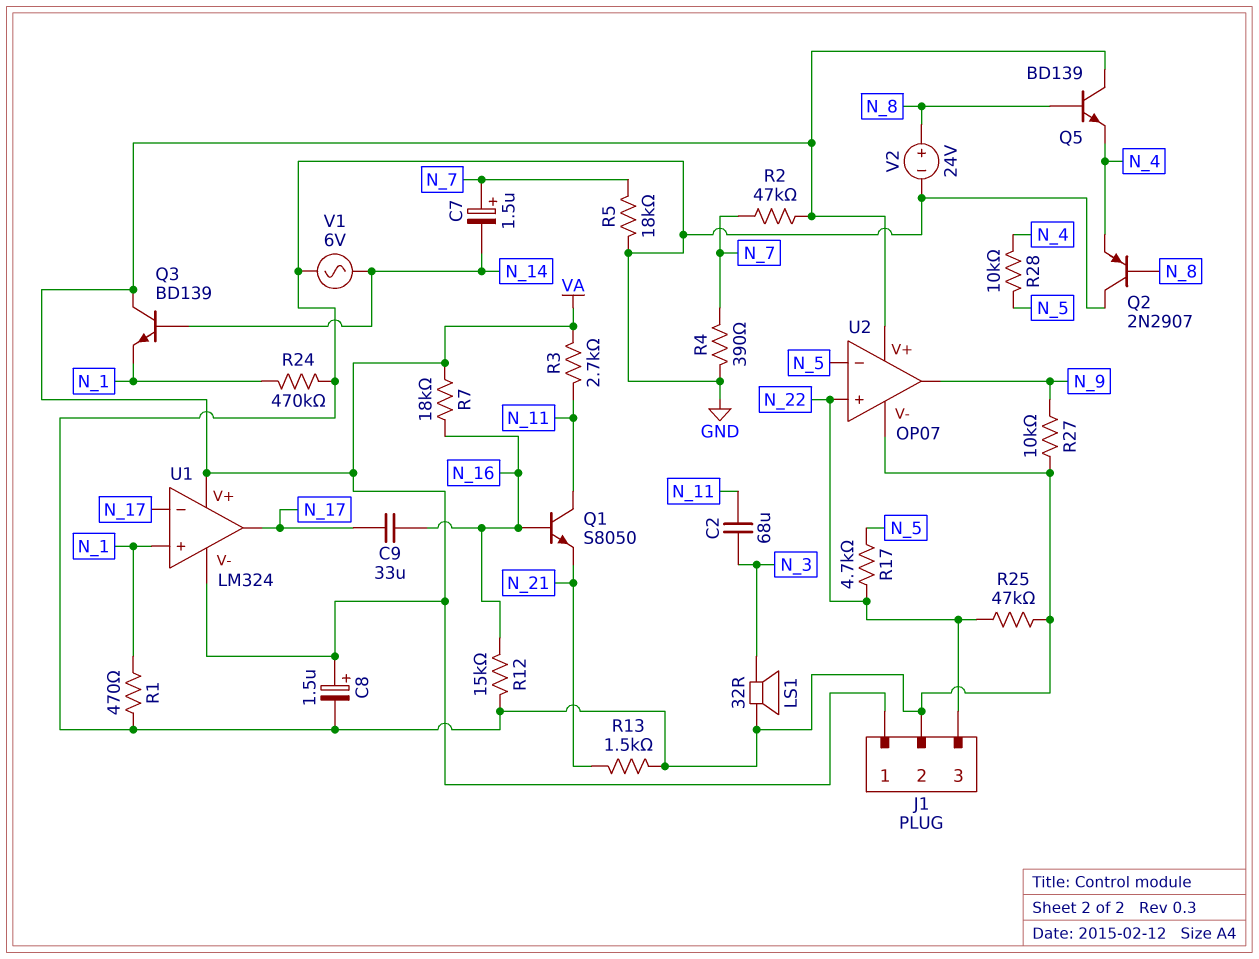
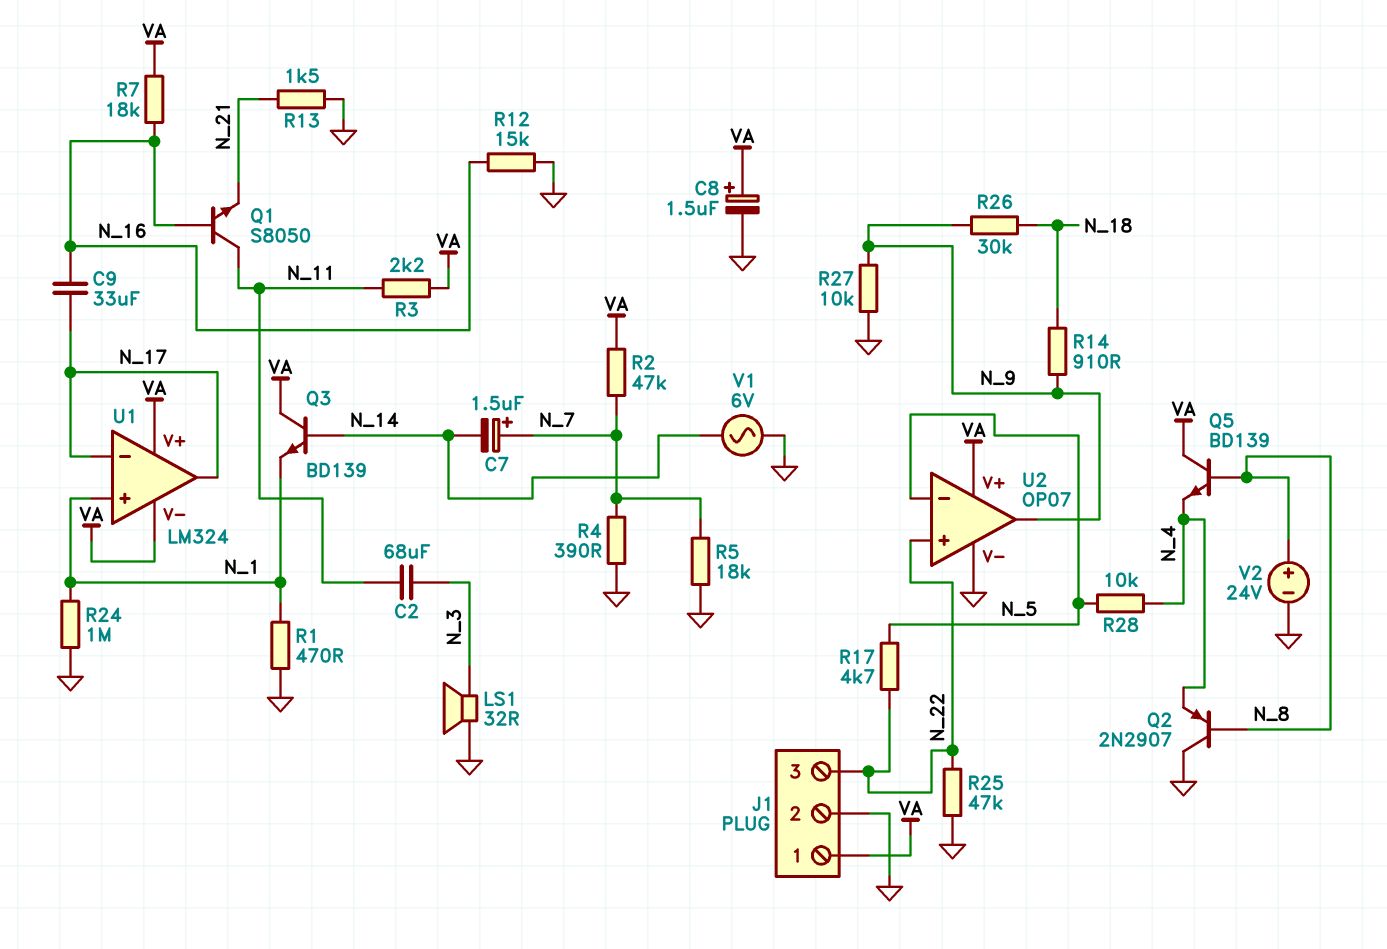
R3: 2.7k (N_11, VA) -> 2.2k (N_11, VA)
R14: none -> 910 (N_9, N_18)
R24: 470k (GND, N_1) -> 1M (GND, N_1)
R26: none -> 30k (N_9, N_18)

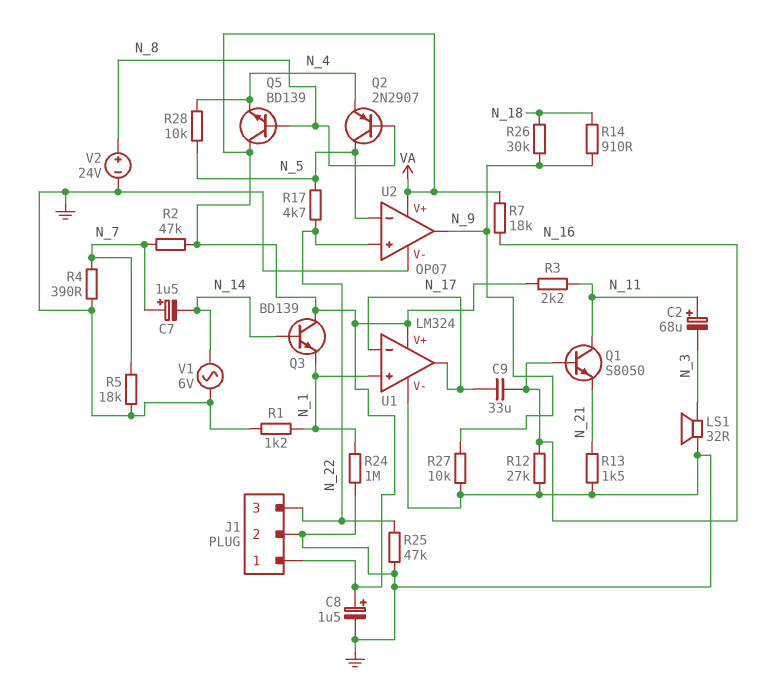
C2: 68uF (N_3, N_11) -> 68uF (plus N_11, minus N_3)
Q2: PNP 2N2907 (B N_8, C GND, E N_4) -> PNP 2N2907 (B N_8, C N_5, E N_4)
R1: 470 (GND, N_1) -> 1.2k (GND, N_1)
R12: 15k (GND, N_16) -> 27k (GND, N_16)
U1 pin V-: VA -> GND

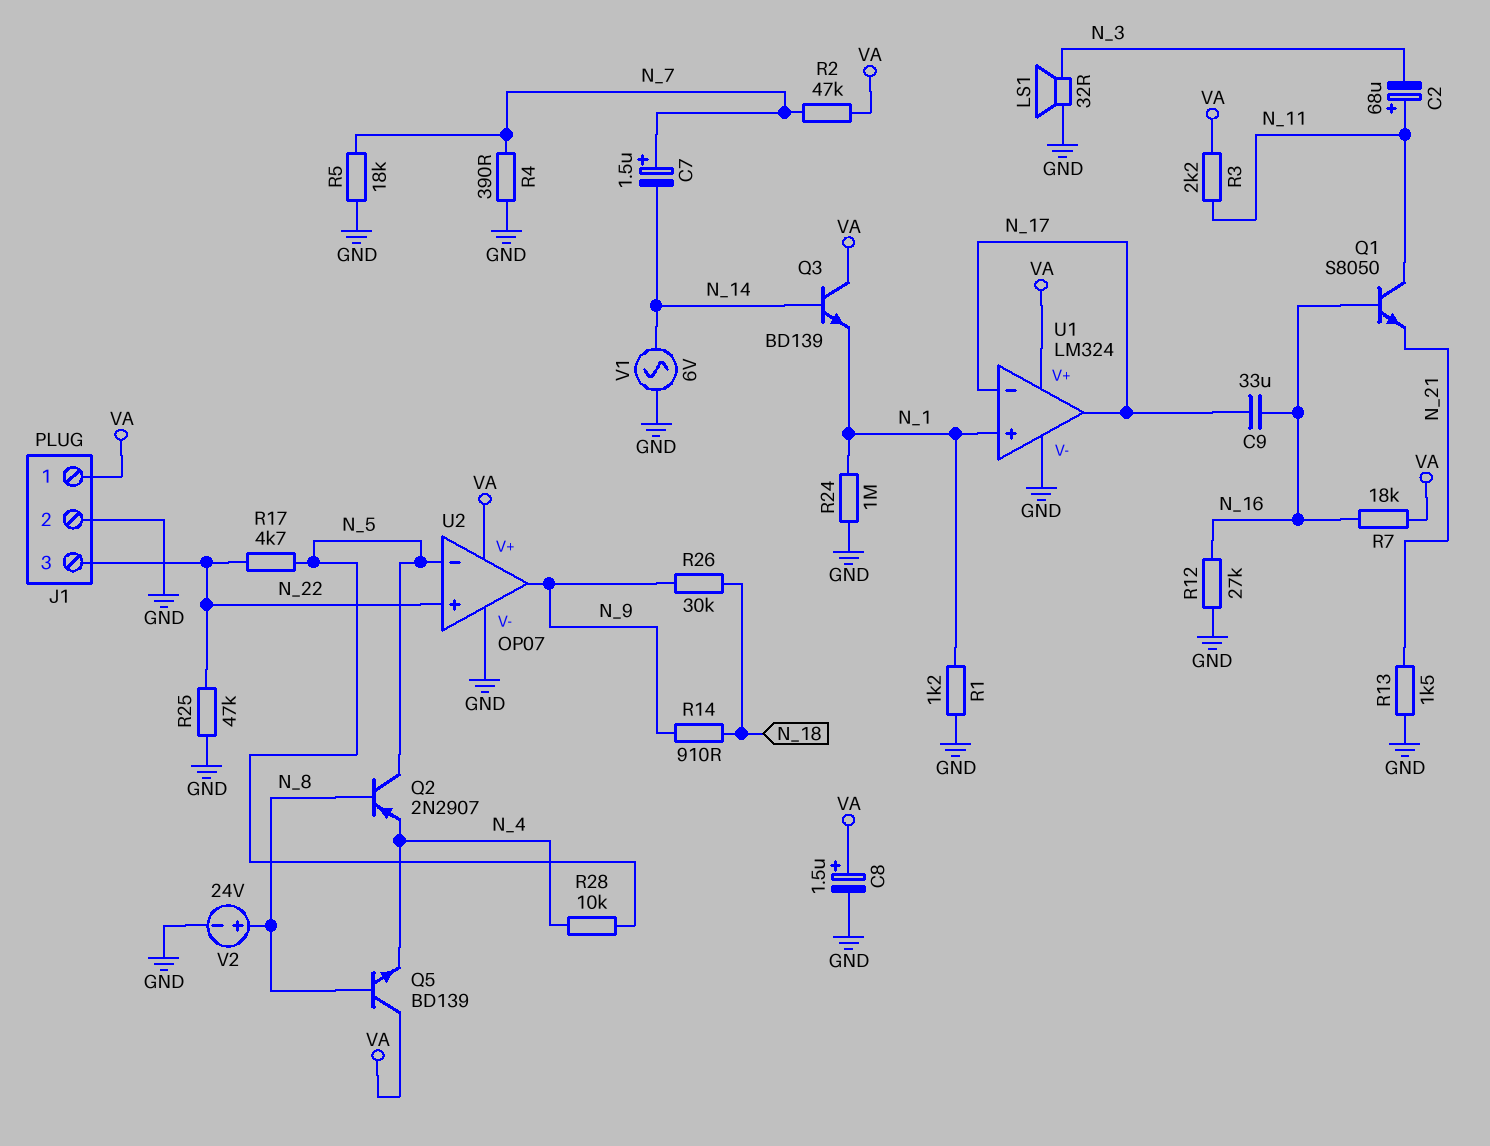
R27: 10k (GND, N_9) -> none

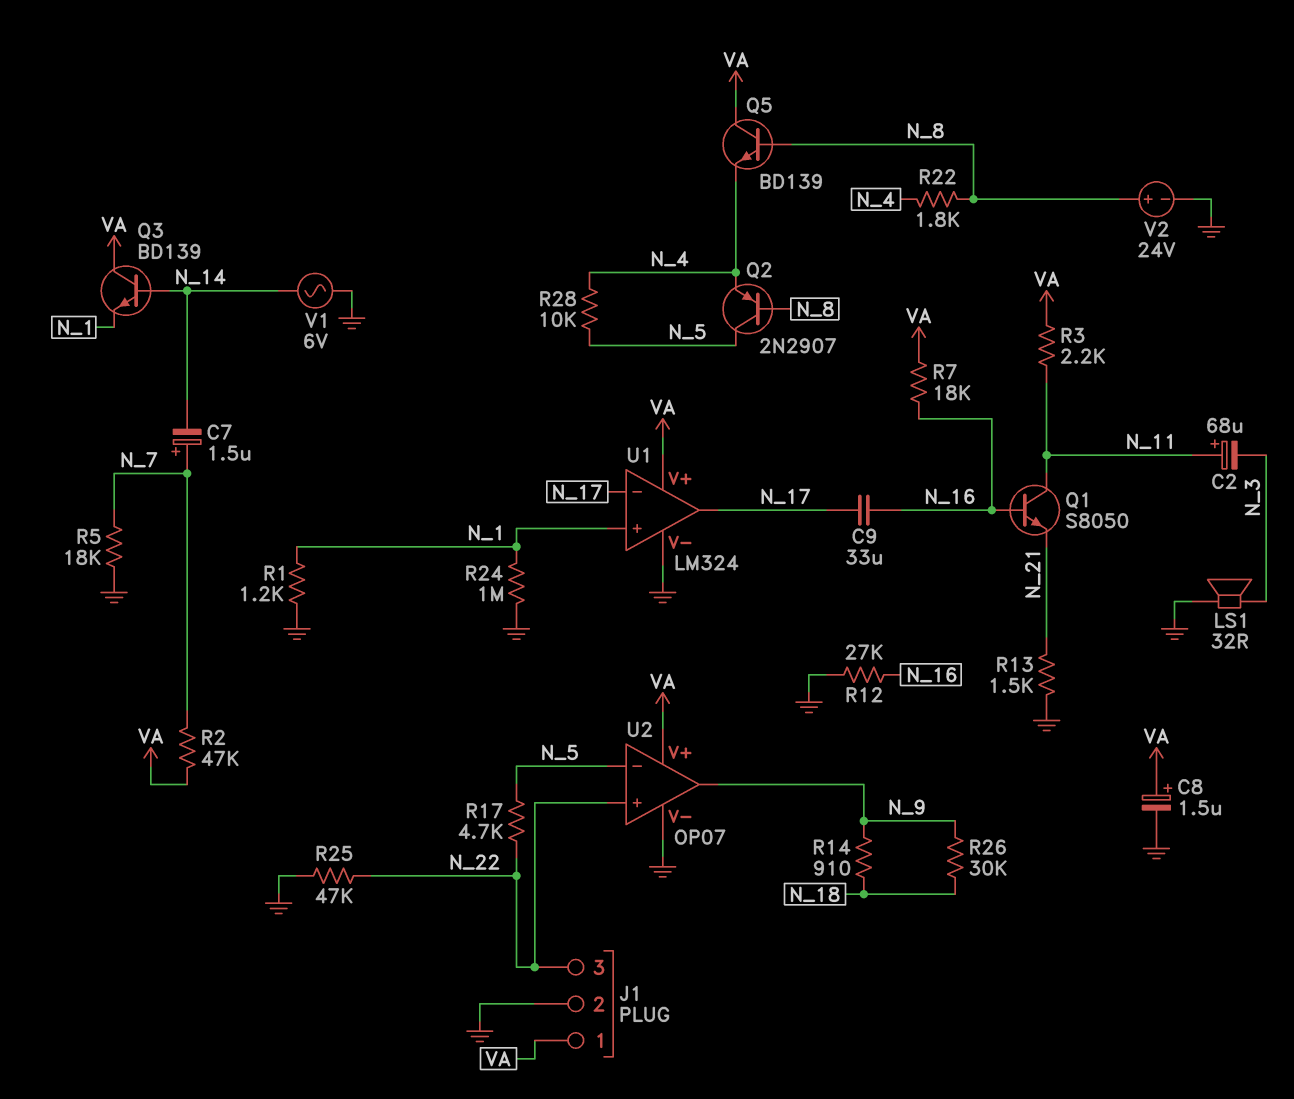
R4: 390 (GND, N_7) -> none
R22: none -> 1.8k (N_4, N_8)

